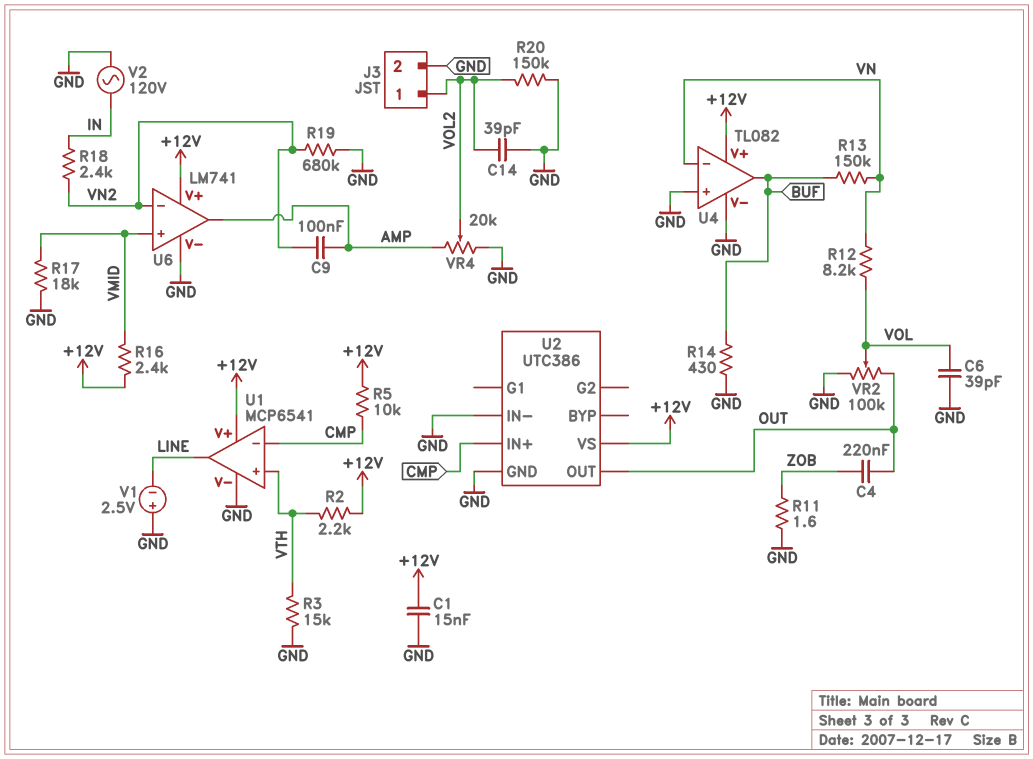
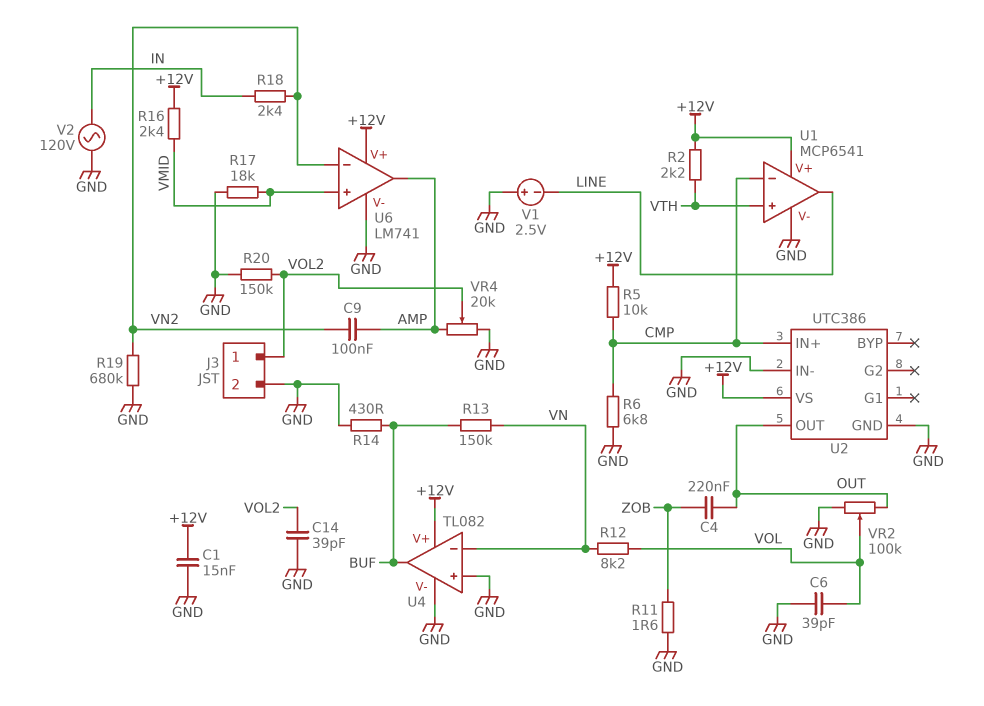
R3: 15k (GND, VTH) -> none
R6: none -> 6.8k (CMP, GND)

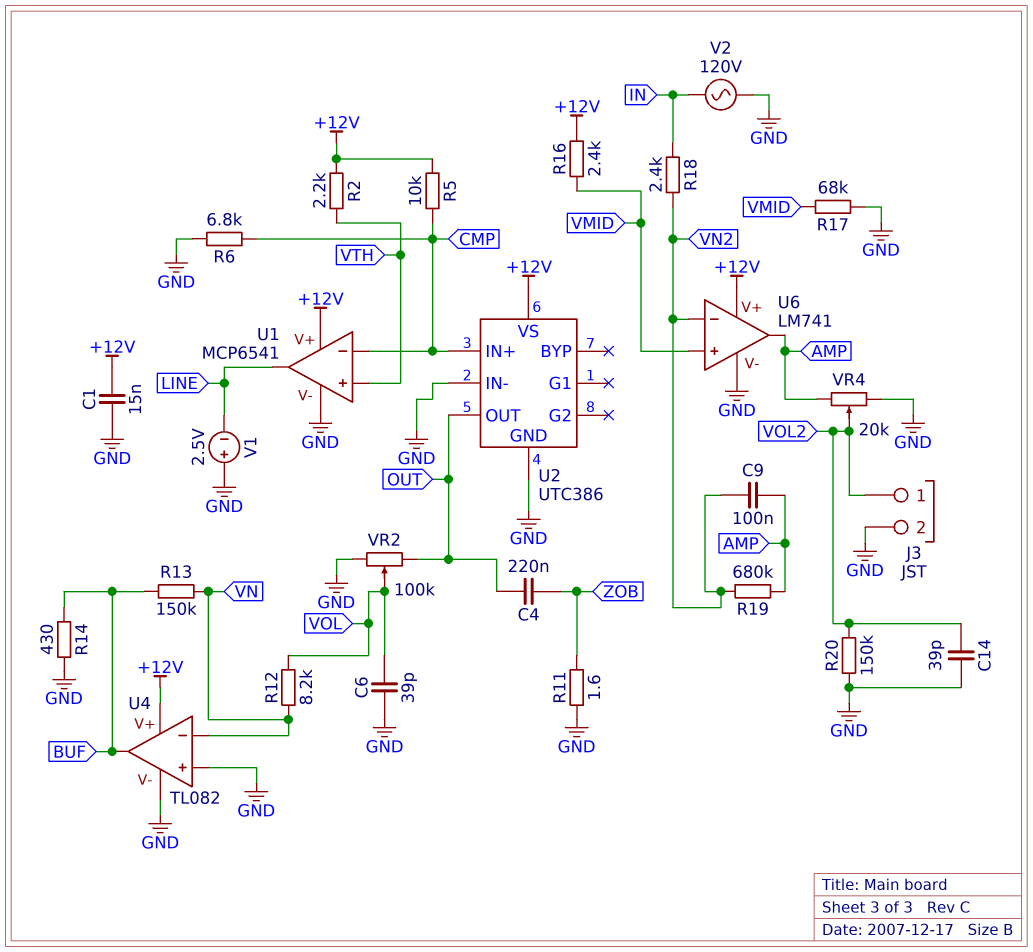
R17: 18k (GND, VMID) -> 68k (GND, VMID)
R19: 680k (GND, VN2) -> 680k (AMP, VN2)

